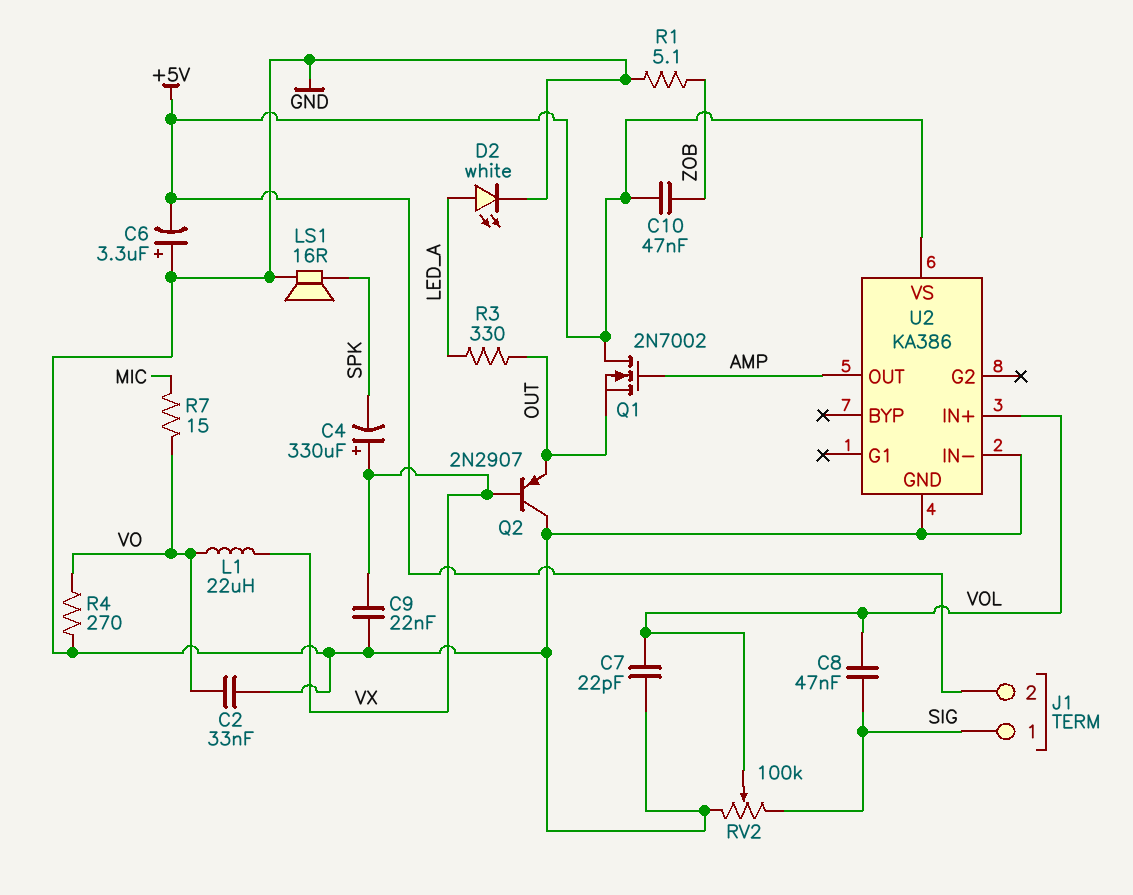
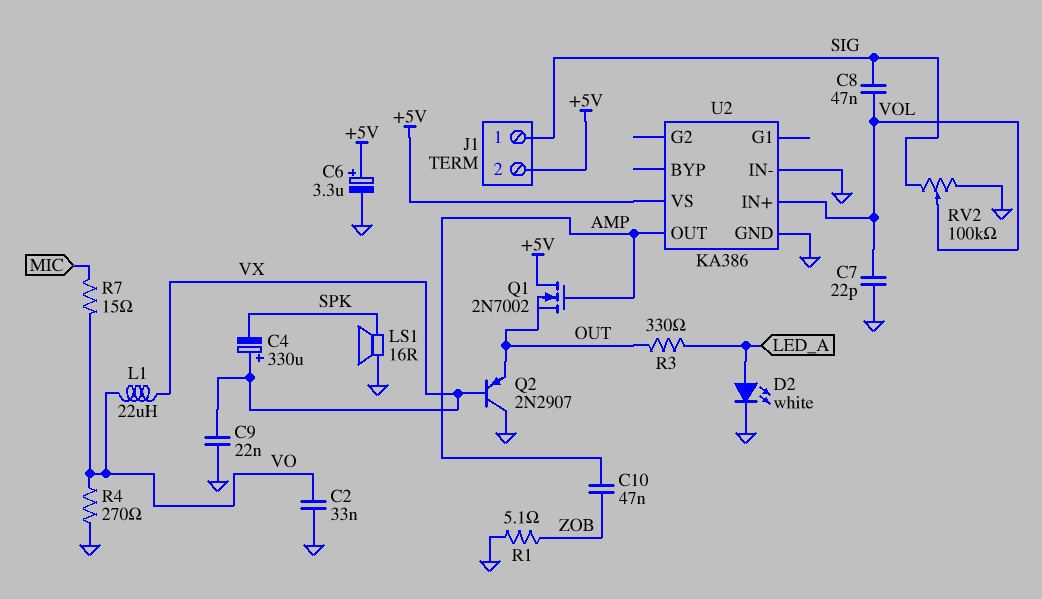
C6: 3.3uF (plus GND, minus +5V) -> 3.3uF (plus +5V, minus GND)
C10: 47nF (+5V, ZOB) -> 47nF (AMP, ZOB)

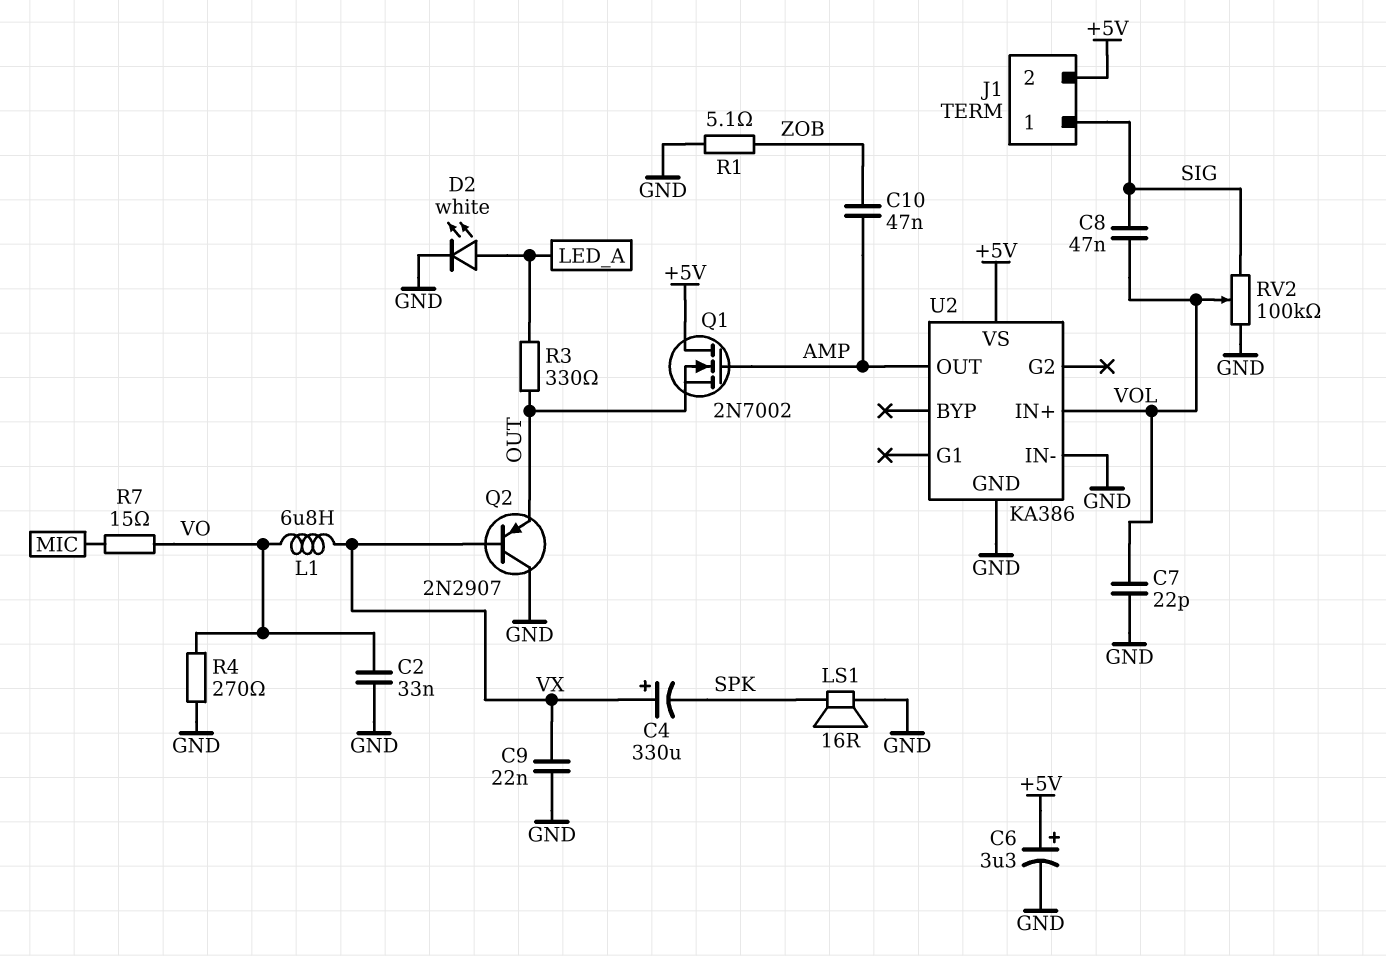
L1: 22uH (VO, VX) -> 6.8uH (VO, VX)

